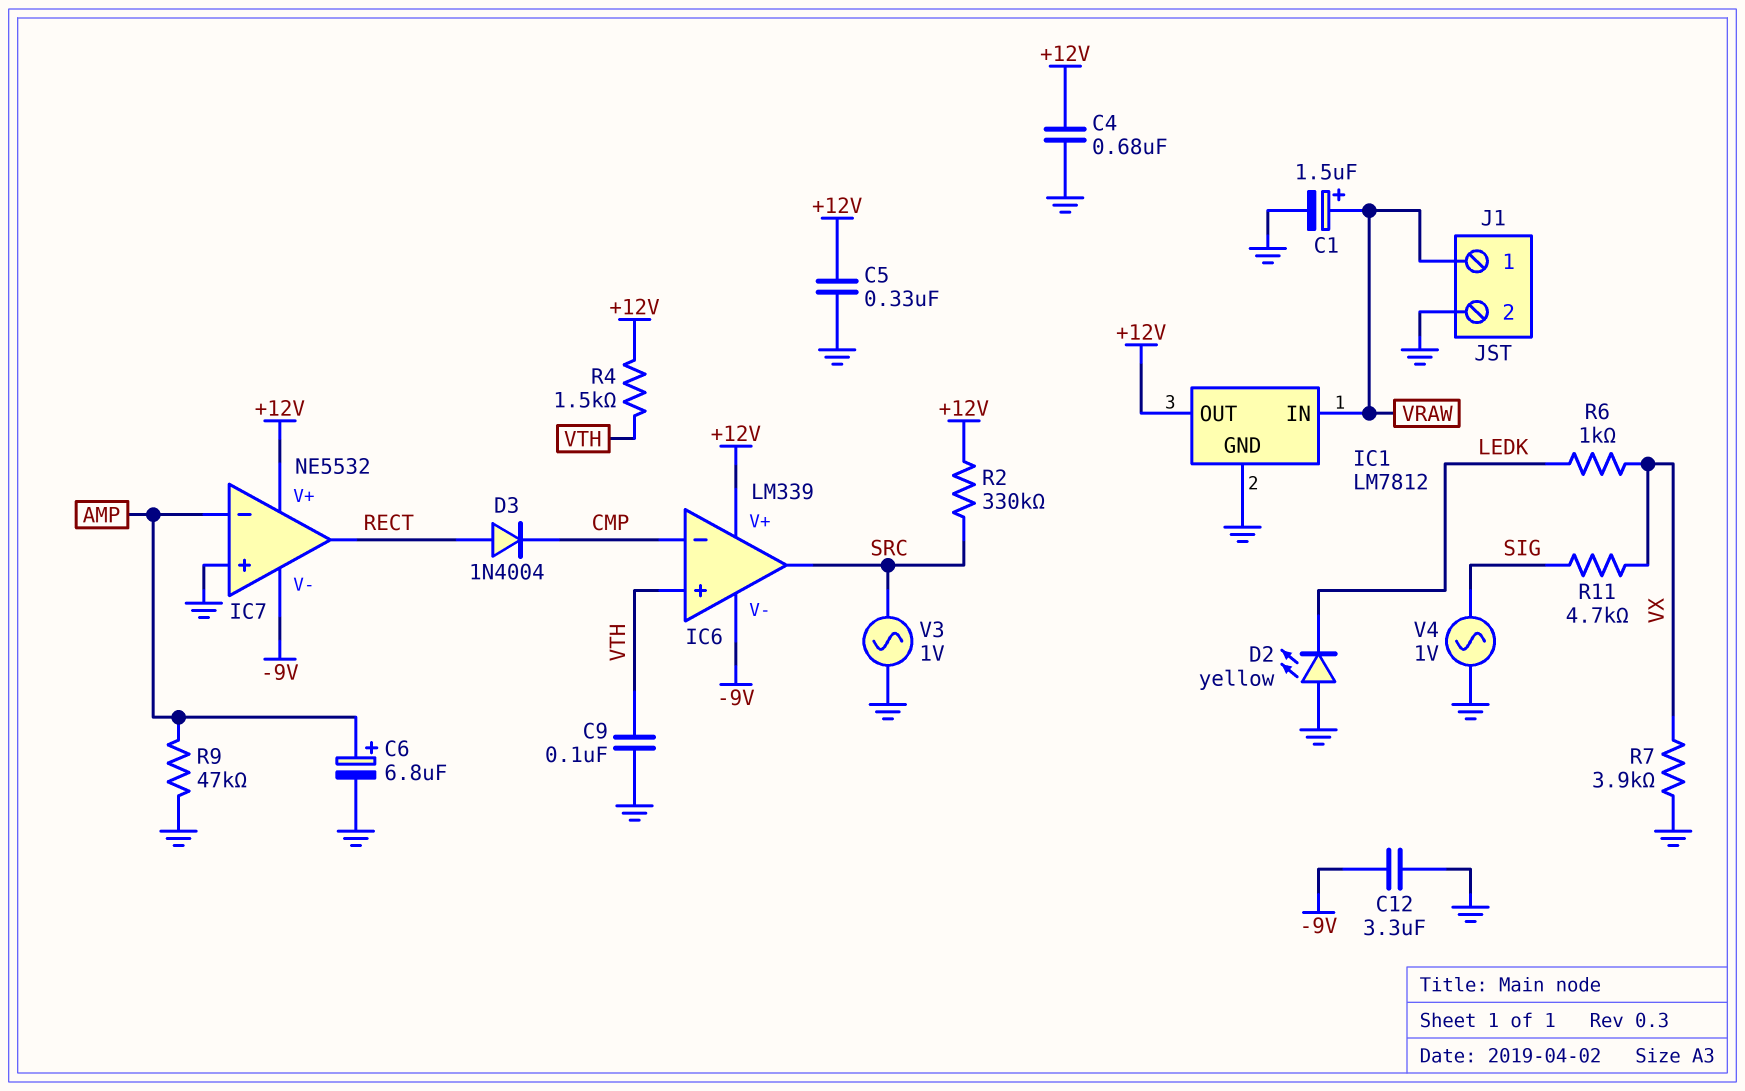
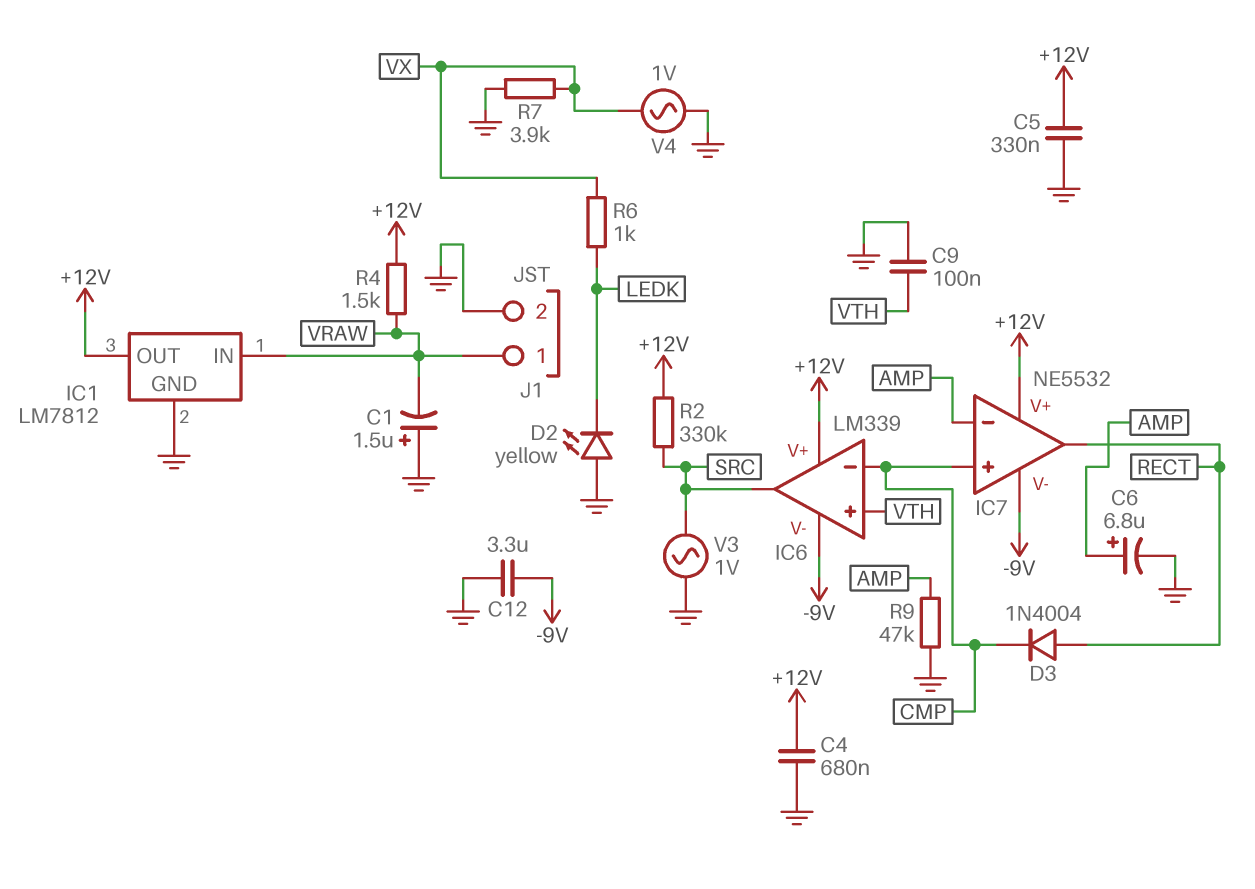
C1: 1.5uF (plus VRAW, minus GND) -> 1.5uF (plus GND, minus VRAW)
IC7 pin in+: GND -> CMP
R4: 1.5k (+12V, VTH) -> 1.5k (+12V, VRAW)
R11: 4.7k (SIG, VX) -> none
V4: AC 1V (GND, SIG) -> AC 1V (GND, VX)

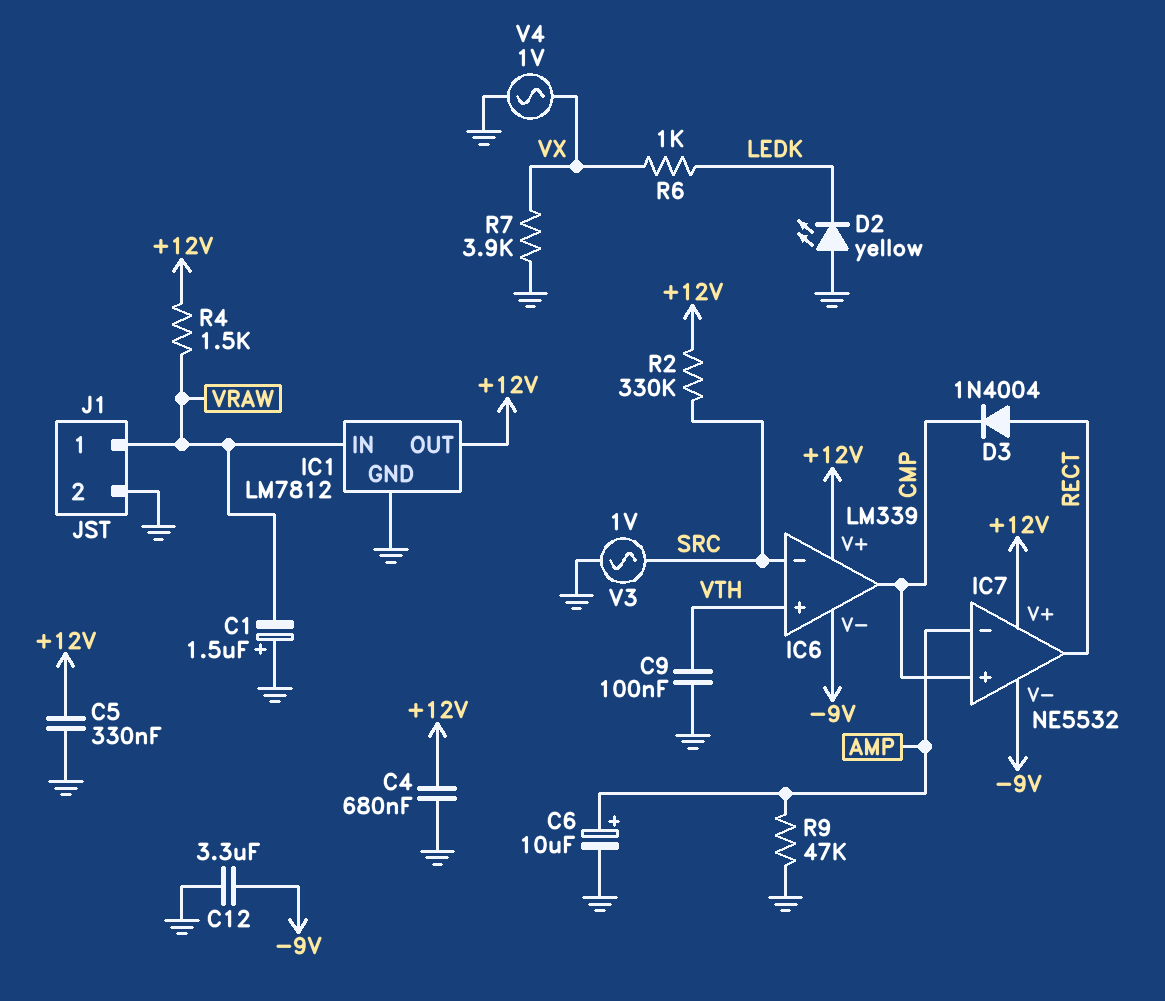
C6: 6.8uF (plus AMP, minus GND) -> 10uF (plus AMP, minus GND)
IC6 pin in-: CMP -> SRC
IC6 pin out: SRC -> CMP

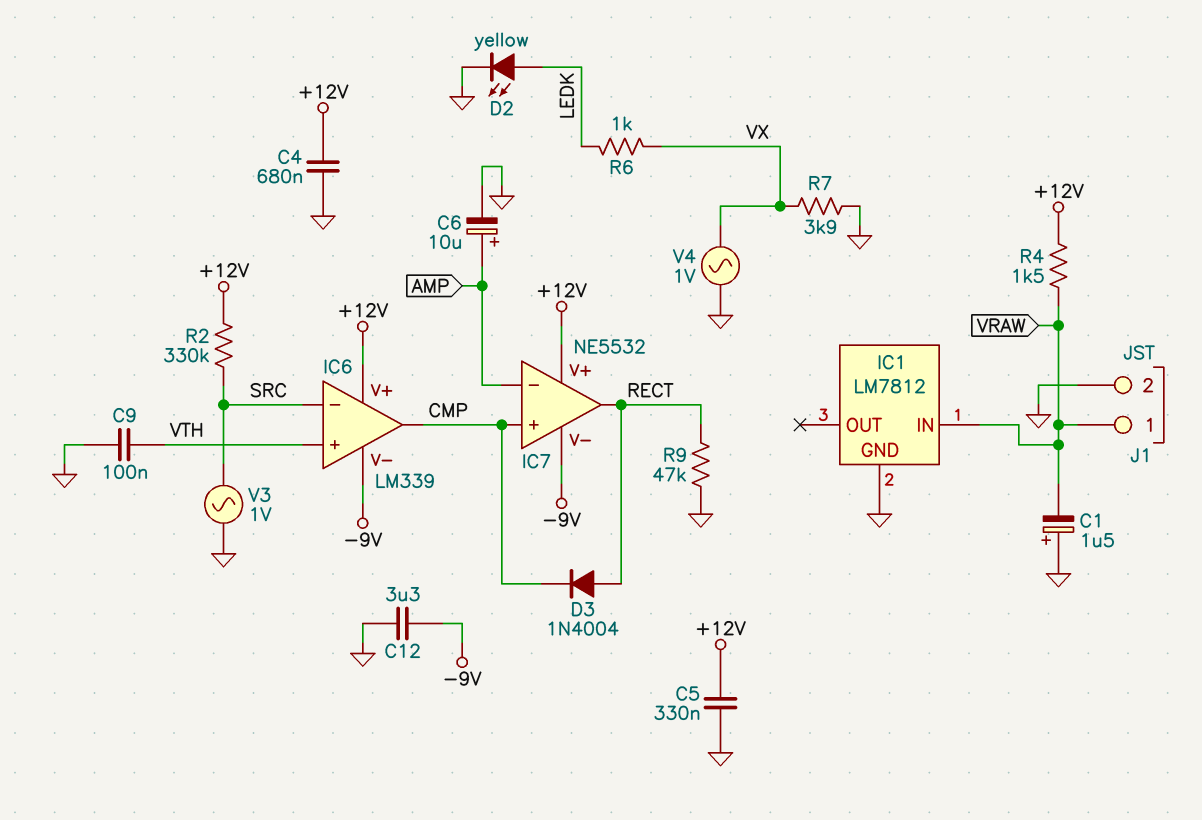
D2: LED yellow (A GND, K LEDK) -> LED yellow (A LEDK, K GND)
IC1 pin OUT: +12V -> none
R9: 47k (AMP, GND) -> 47k (GND, RECT)

